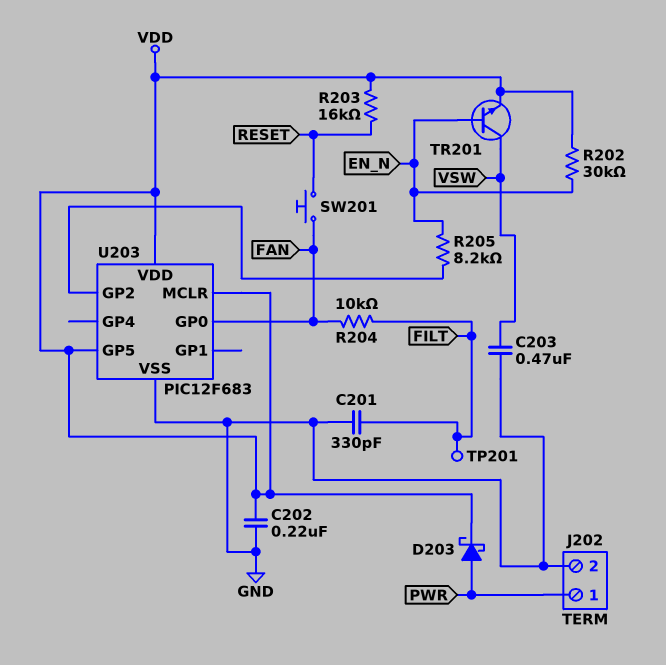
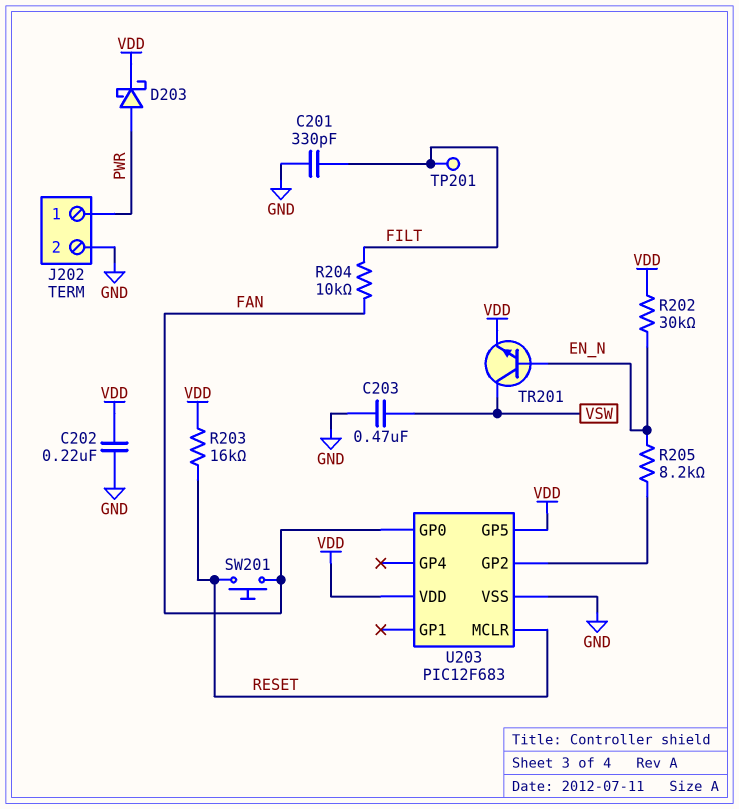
U203 pin MCLR: VDD -> RESET

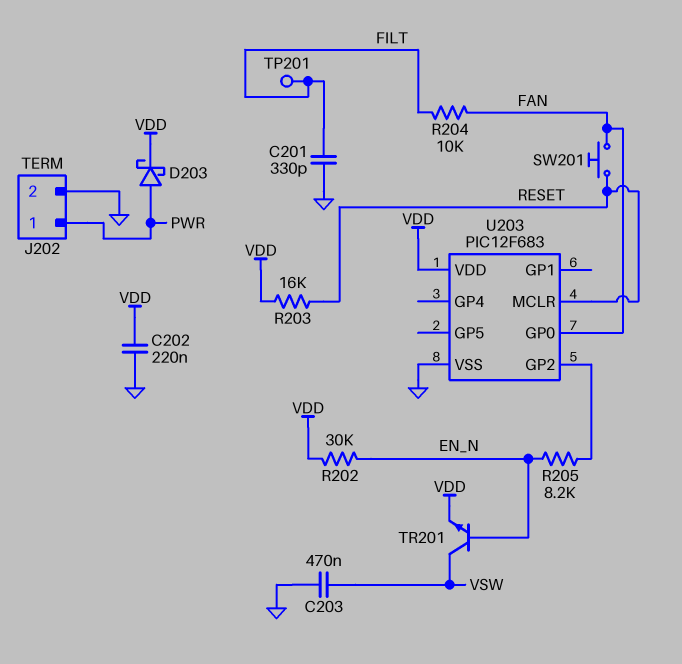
U203 pin GP5: VDD -> none

